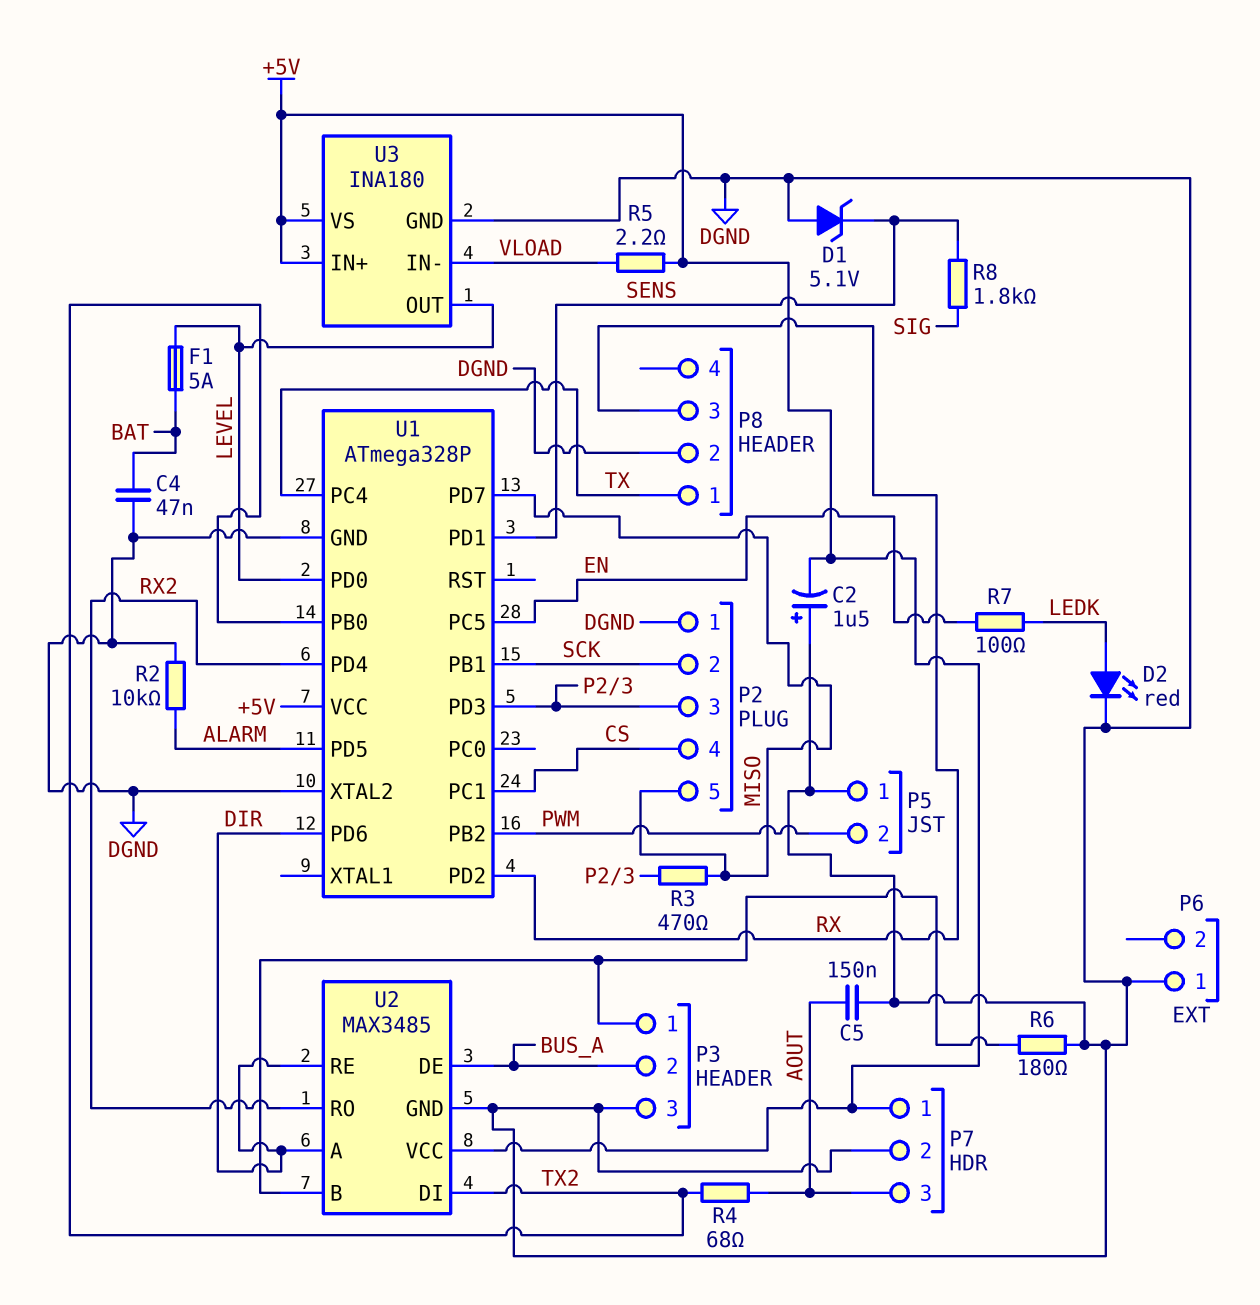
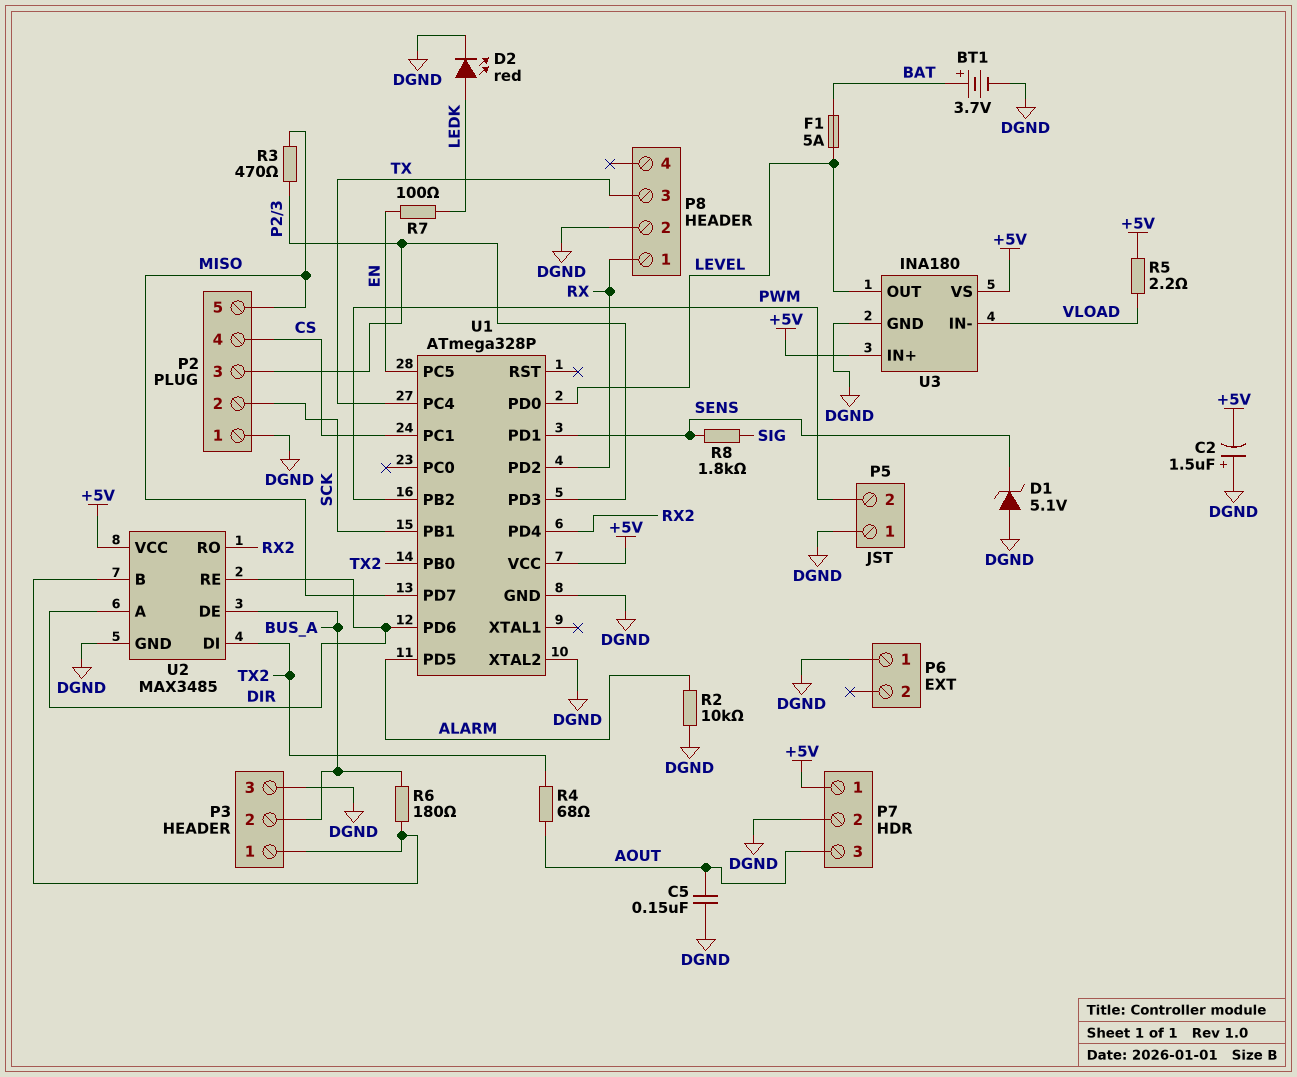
BT1: none -> 3.7V (plus BAT, minus DGND)
C4: 47nF (BAT, DGND) -> none
P8 pin 1: TX -> RX
P8 pin 3: RX -> TX
R6: 180 (DGND, P3/1) -> 180 (BUS_A, P3/1)

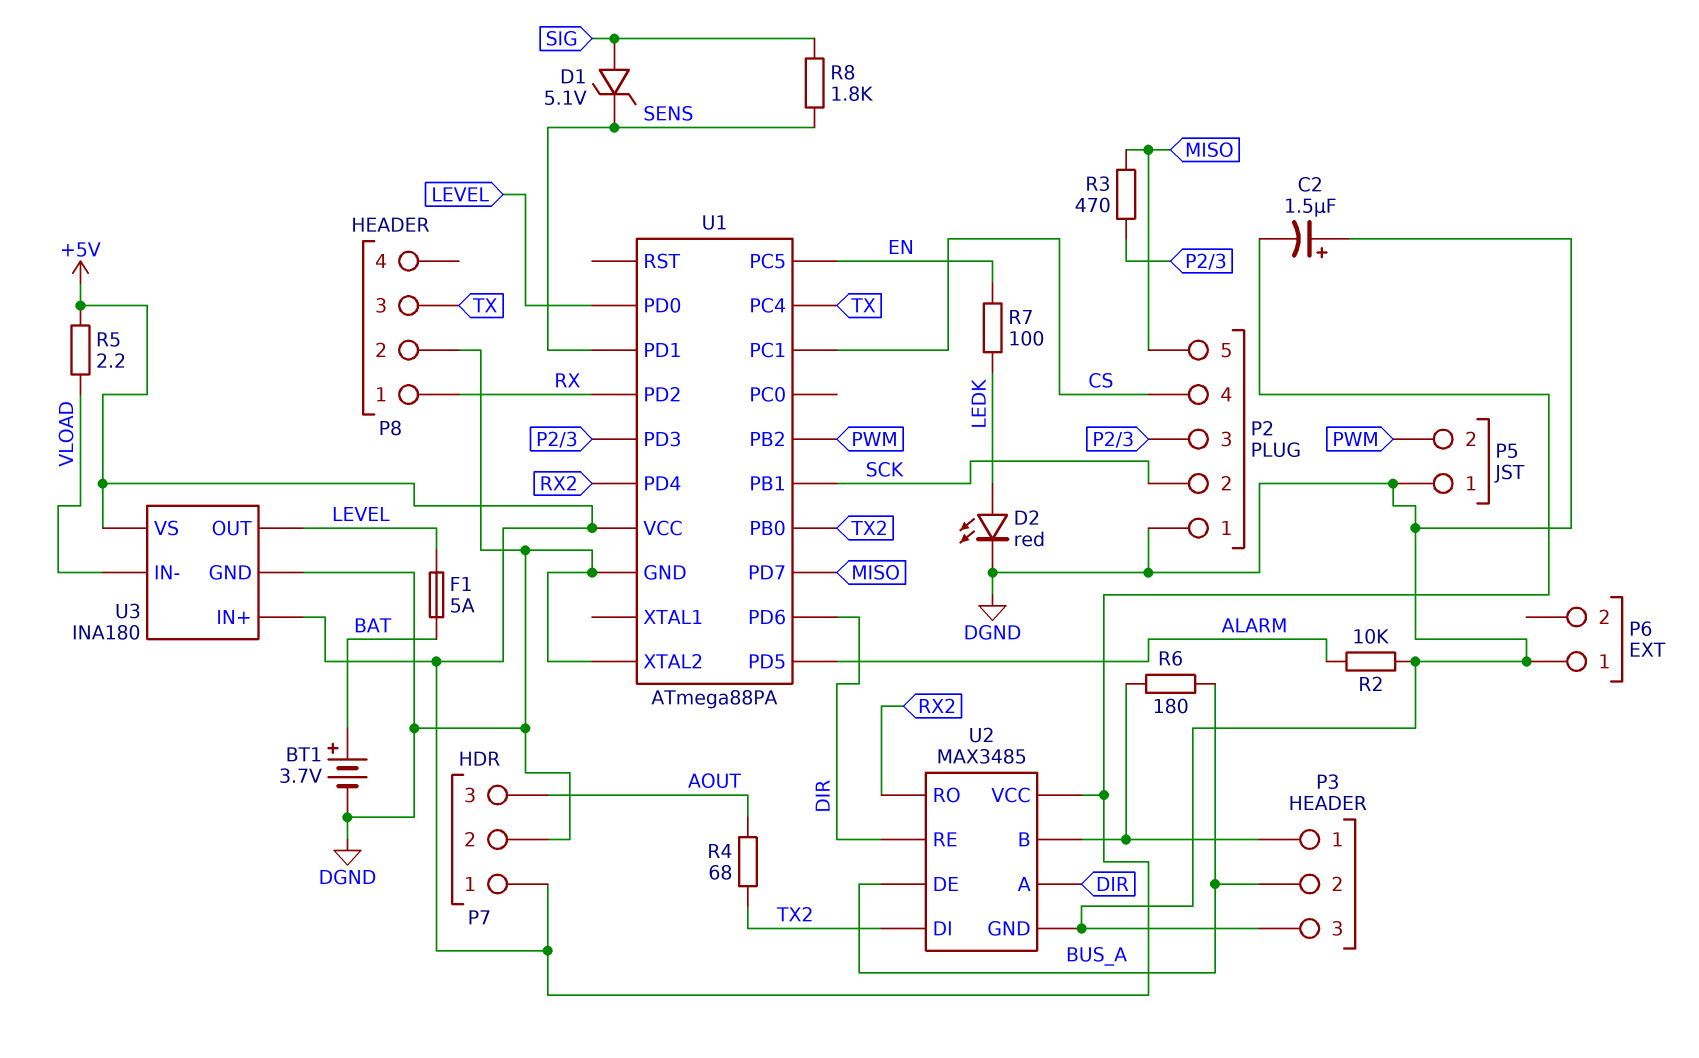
C5: 150nF (AOUT, DGND) -> none
D1: zener 5.1V (A DGND, K SENS) -> zener 5.1V (A SIG, K SENS)
U1: ATmega328P -> ATmega88PA

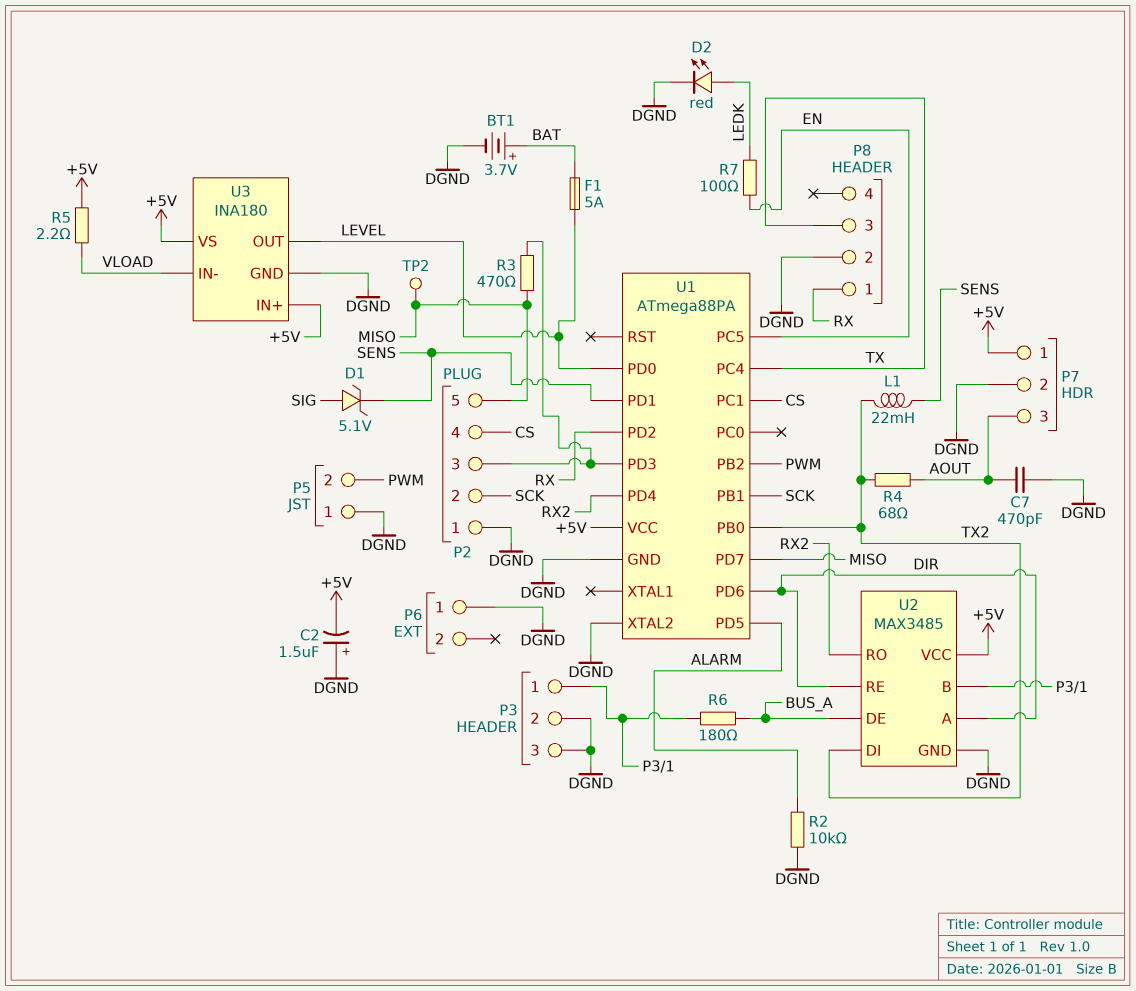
C7: none -> 470pF (AOUT, DGND)
L1: none -> 22mH (SENS, TX2)
P3 pin 2: BUS_A -> DGND
R8: 1.8k (SENS, SIG) -> none
TP2: none -> test point (MISO)

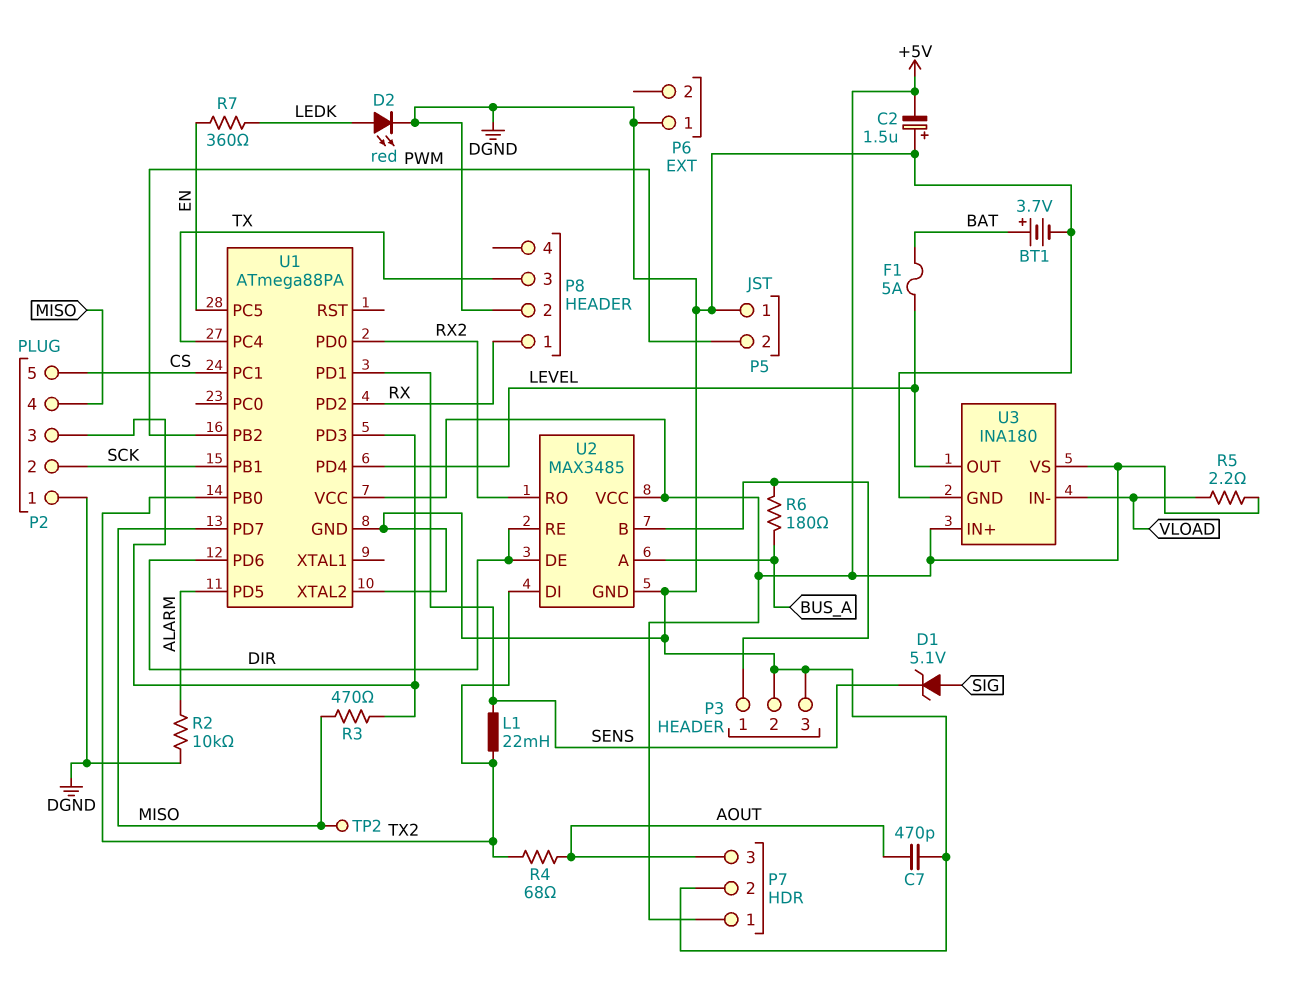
P2 pin 4: CS -> MISO
P2 pin 5: MISO -> CS
R7: 100 (EN, LEDK) -> 360 (EN, LEDK)
U1 pin PD0: LEVEL -> RX2
U1 pin PD4: RX2 -> LEVEL
U2 pin A: DIR -> BUS_A
U2 pin DE: BUS_A -> DIR

